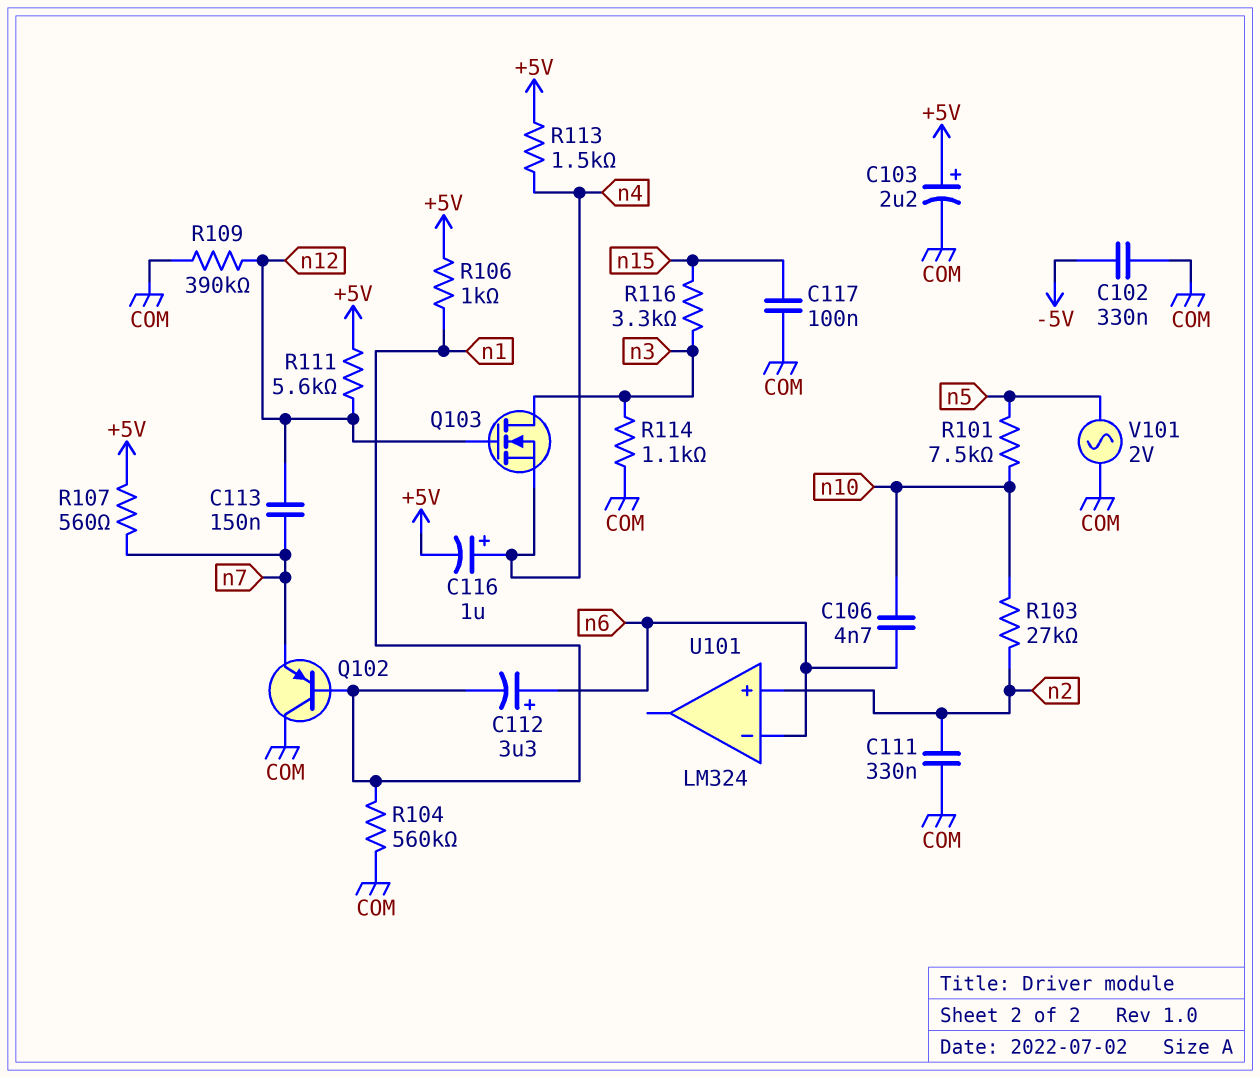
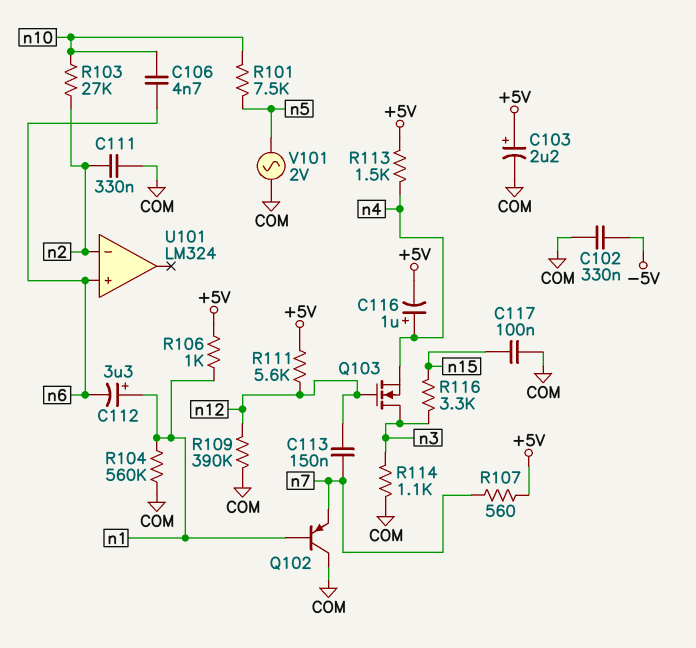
C112: 3.3uF (plus n6, minus n1) -> 3.3uF (plus n1, minus n6)
U101 pin in+: n2 -> n6
U101 pin in-: n6 -> n2

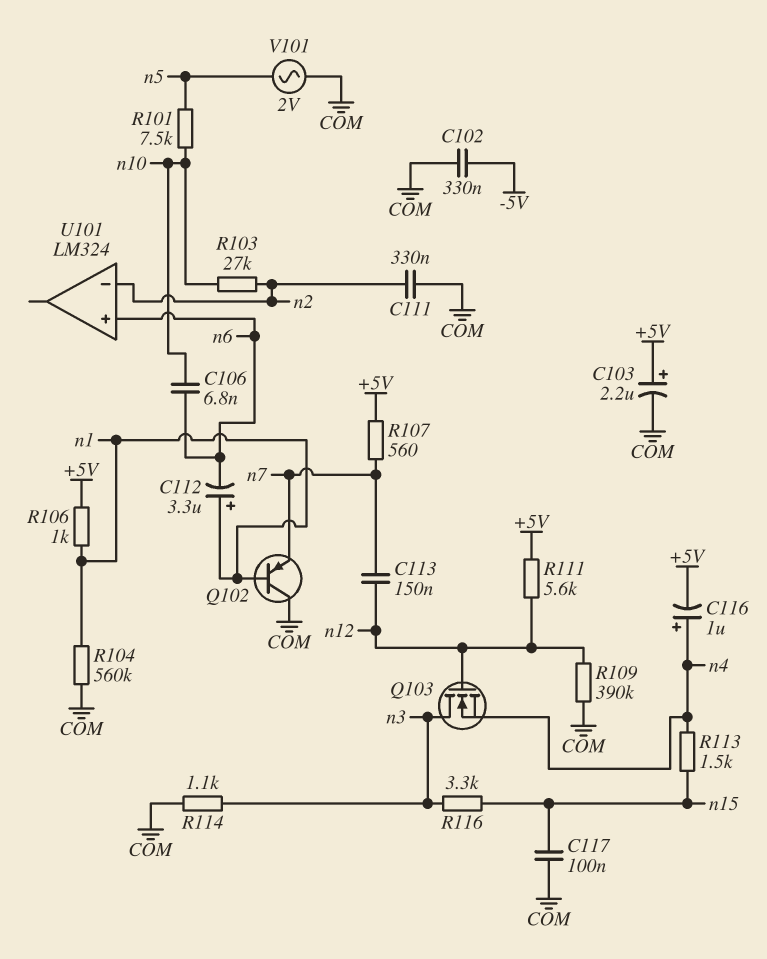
C106: 4.7nF (n6, n10) -> 6.8nF (n6, n10)
R113: 1.5k (+5V, n4) -> 1.5k (n4, n15)

